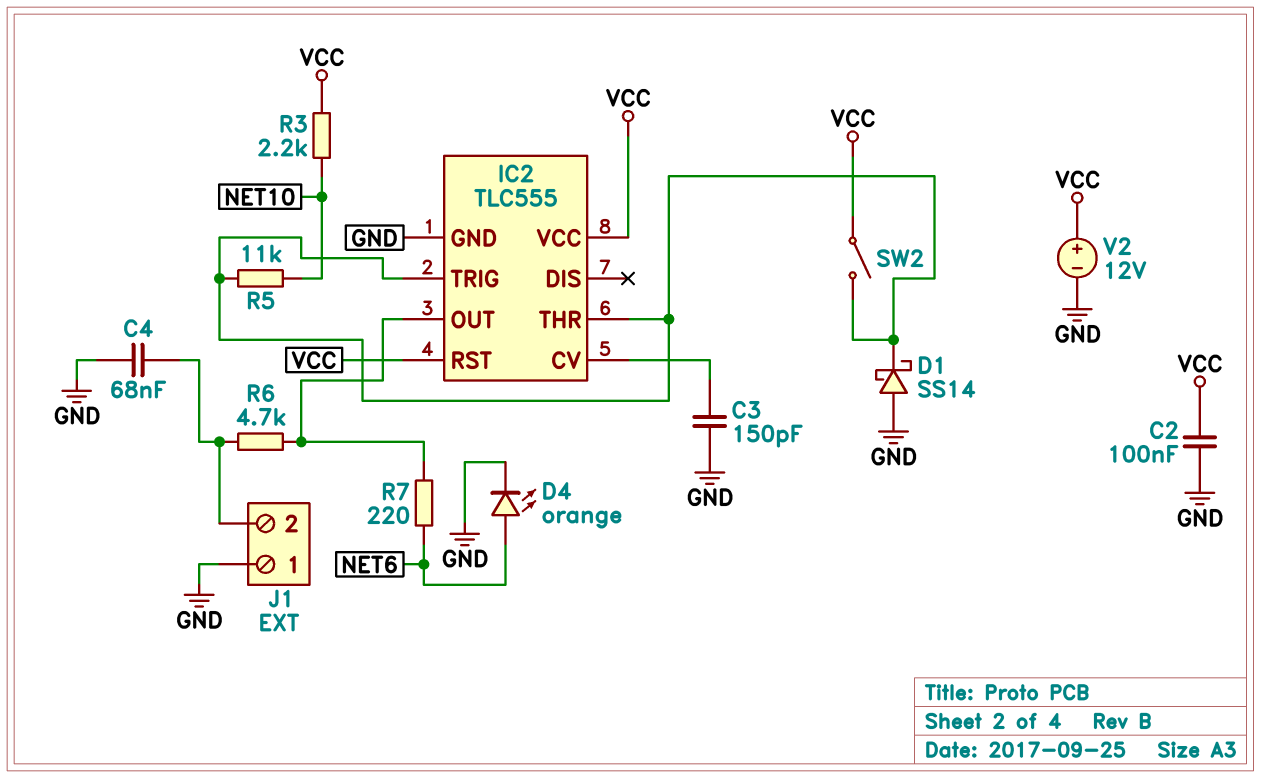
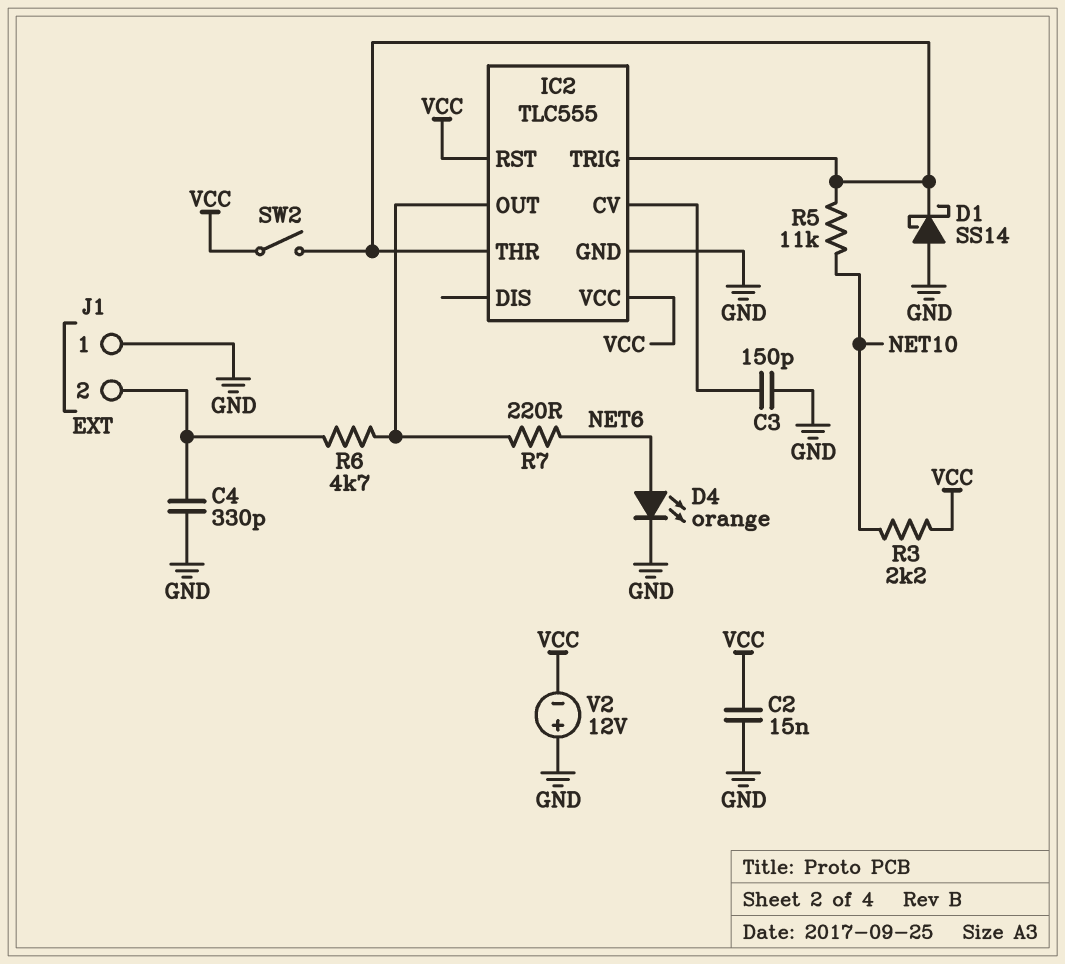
C2: 100nF (GND, VCC) -> 15nF (GND, VCC)
C4: 68nF (GND, J1/2) -> 330pF (GND, J1/2)
V2: 12V (plus VCC, minus GND) -> 12V (plus GND, minus VCC)

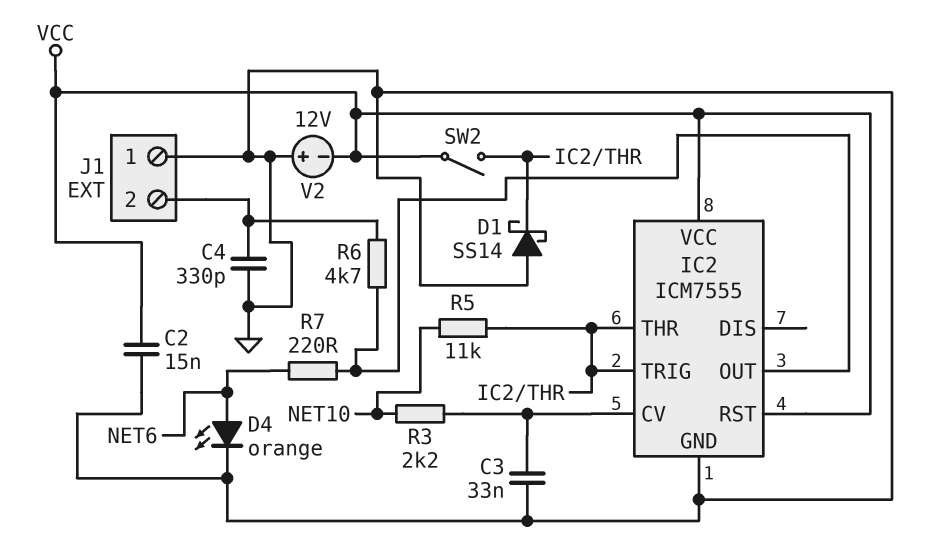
C3: 150pF (GND, IC2/CV) -> 33nF (GND, IC2/CV)
IC2: TLC555 -> ICM7555
R3: 2.2k (NET10, VCC) -> 2.2k (IC2/CV, NET10)

